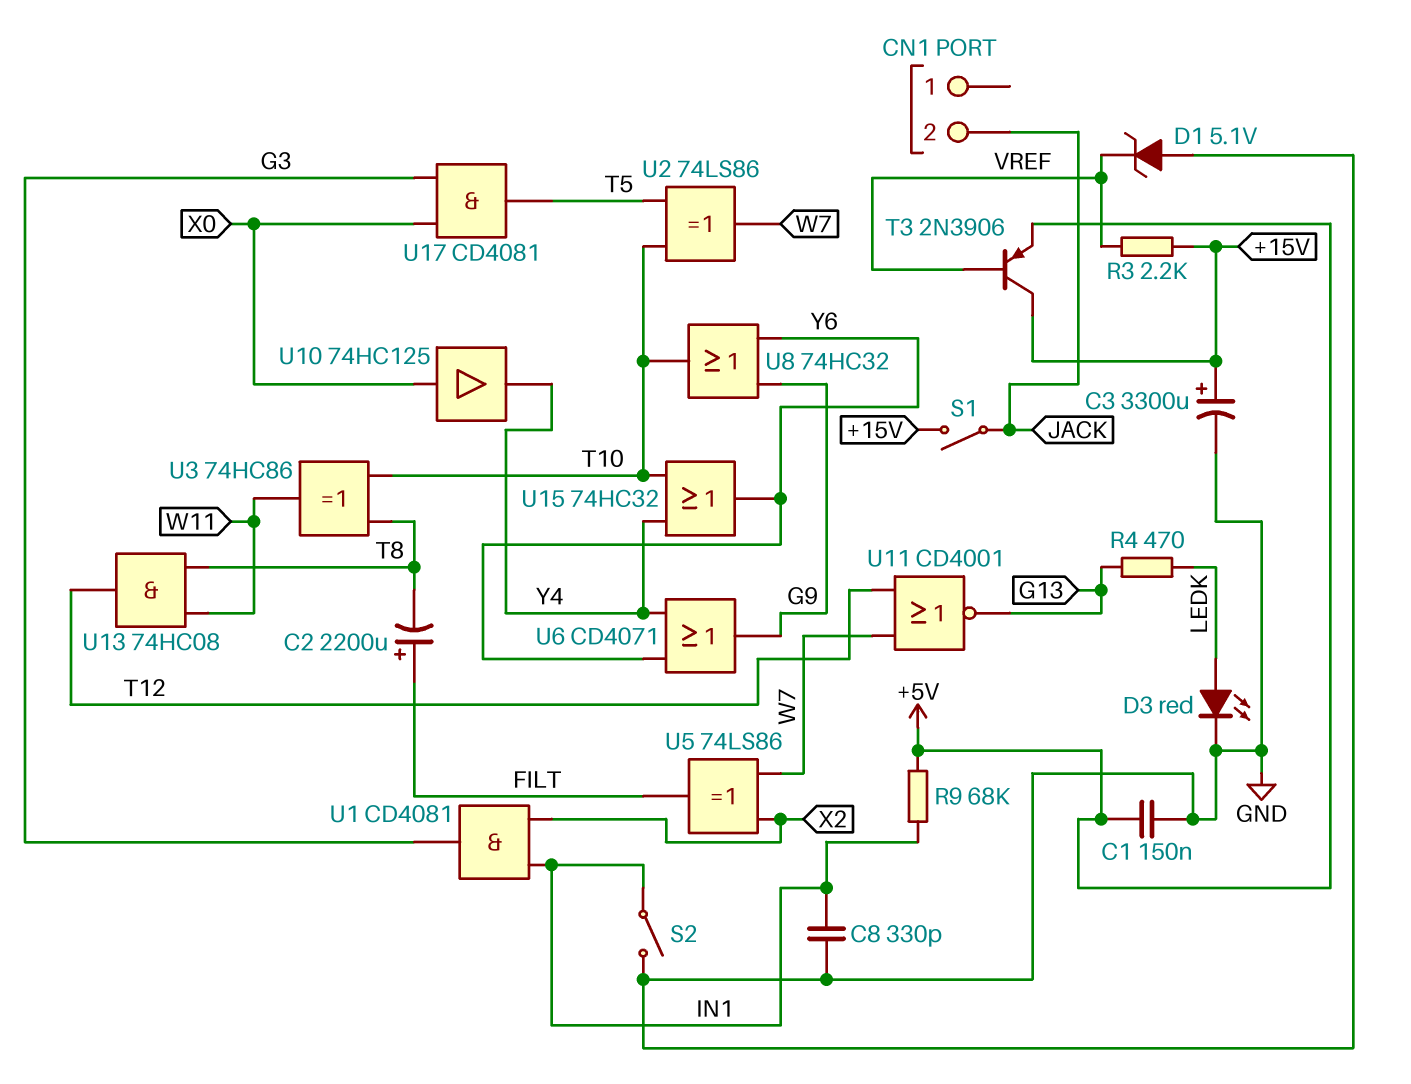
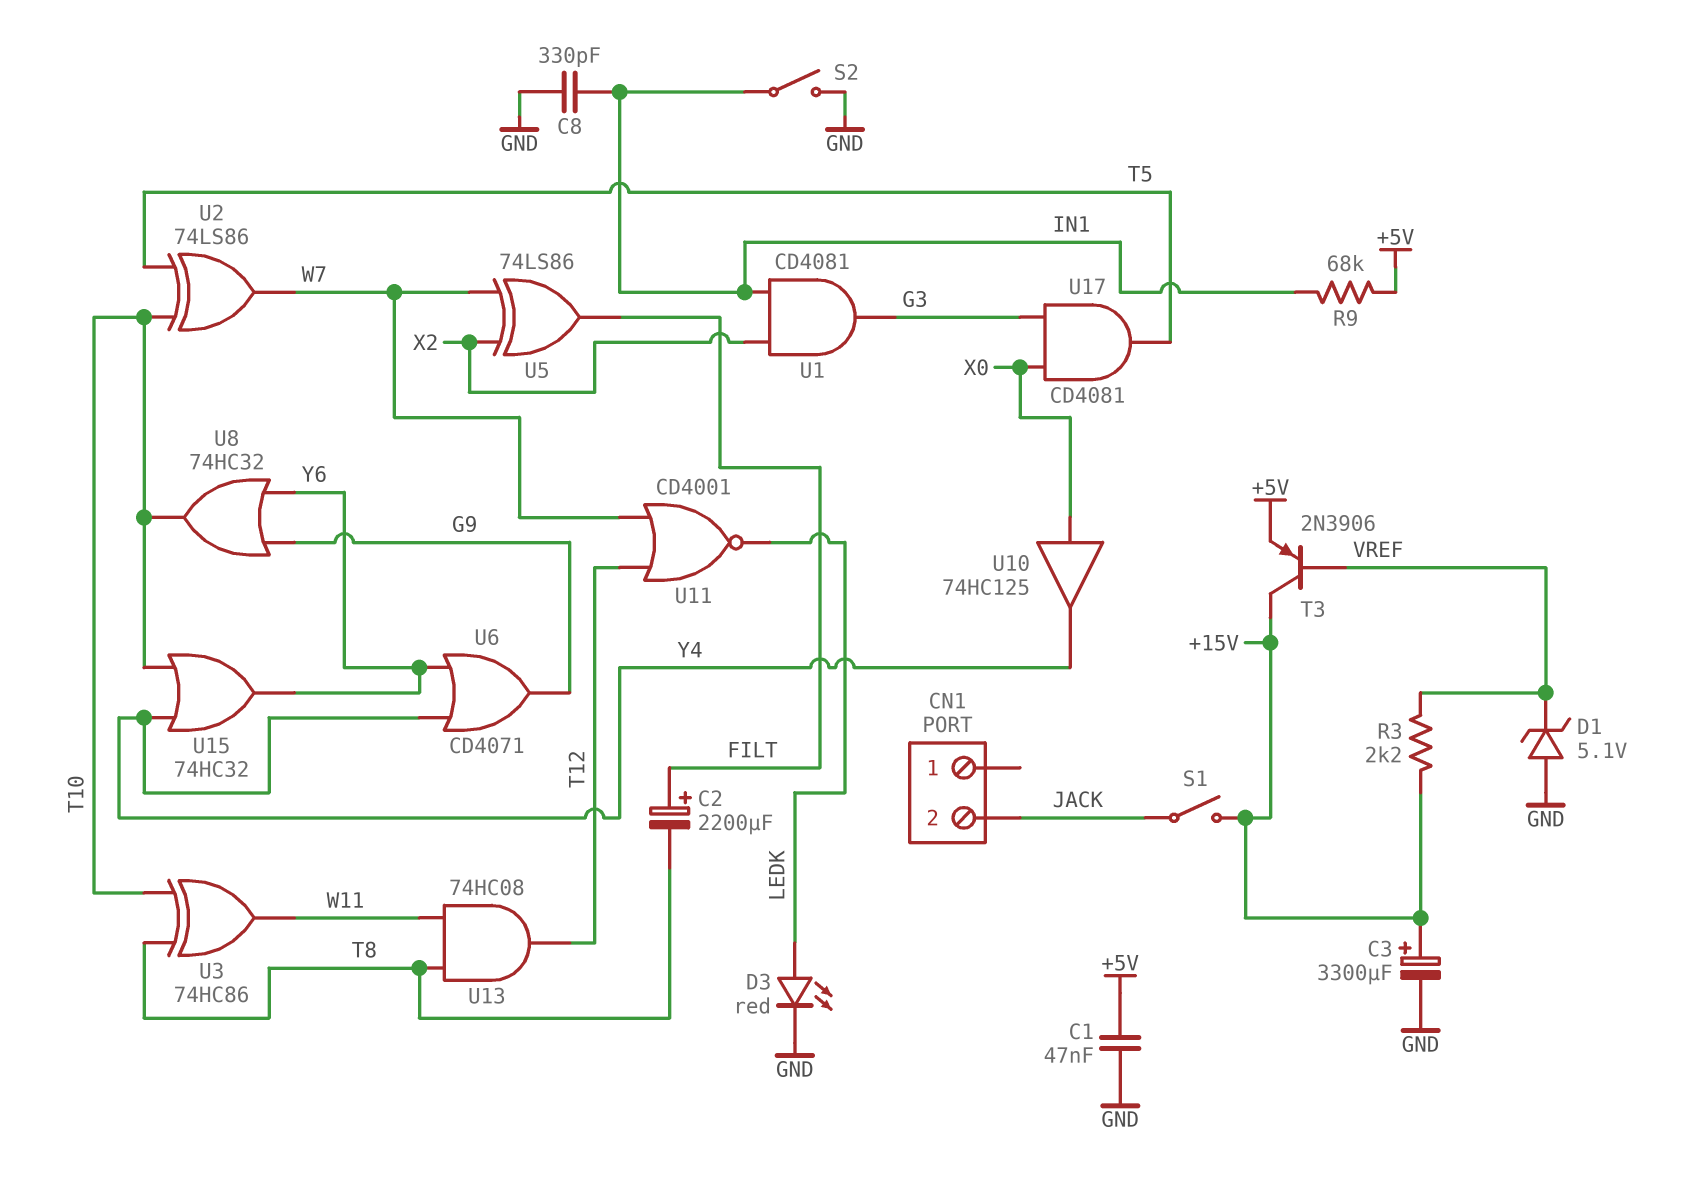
C1: 150nF (+5V, GND) -> 47nF (+5V, GND)
R4: 470 (G13, LEDK) -> none
U11: NOR CD4001 (in T12, in W7, out G13) -> NOR CD4001 (in T12, in W7, out LEDK)

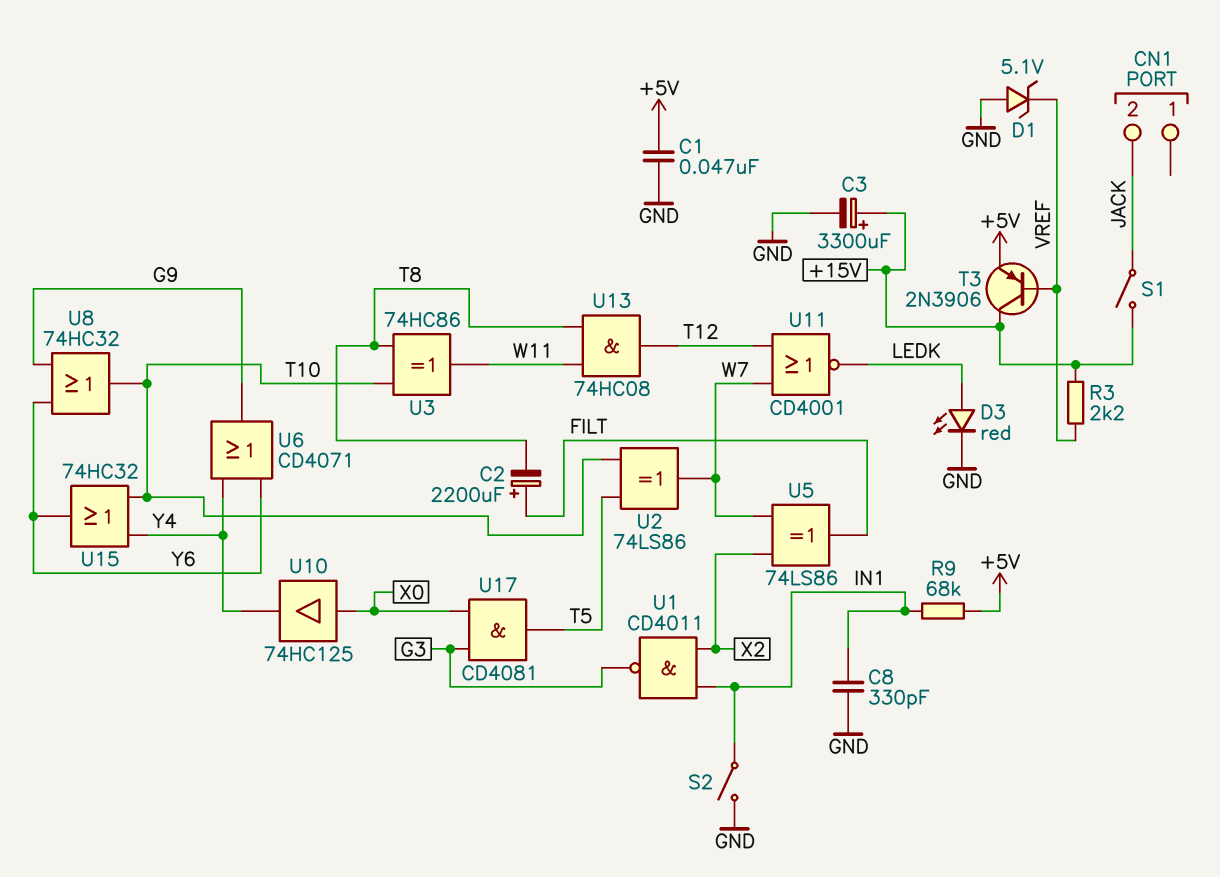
U1: AND CD4081 (in IN1, in X2, out G3) -> NAND CD4011 (in IN1, in X2, out G3)

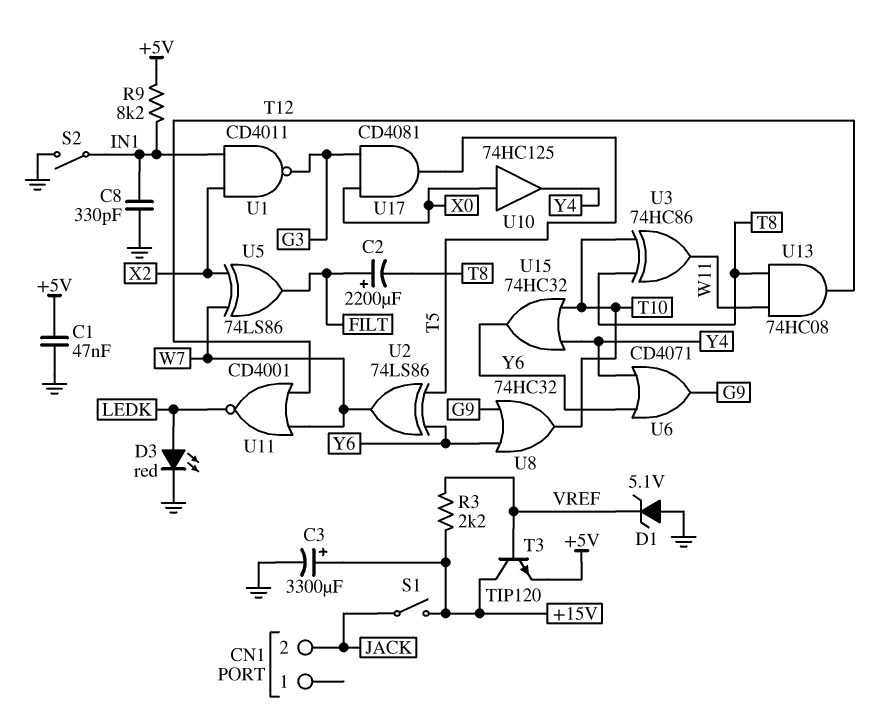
R9: 68k (+5V, IN1) -> 8.2k (+5V, IN1)
T3: PNP 2N3906 (B VREF, C +15V, E +5V) -> NPN TIP120 (B VREF, C +15V, E +5V)
U2: XOR 74LS86 (in T5, in T10, out W7) -> XOR 74LS86 (in T5, in Y6, out W7)

